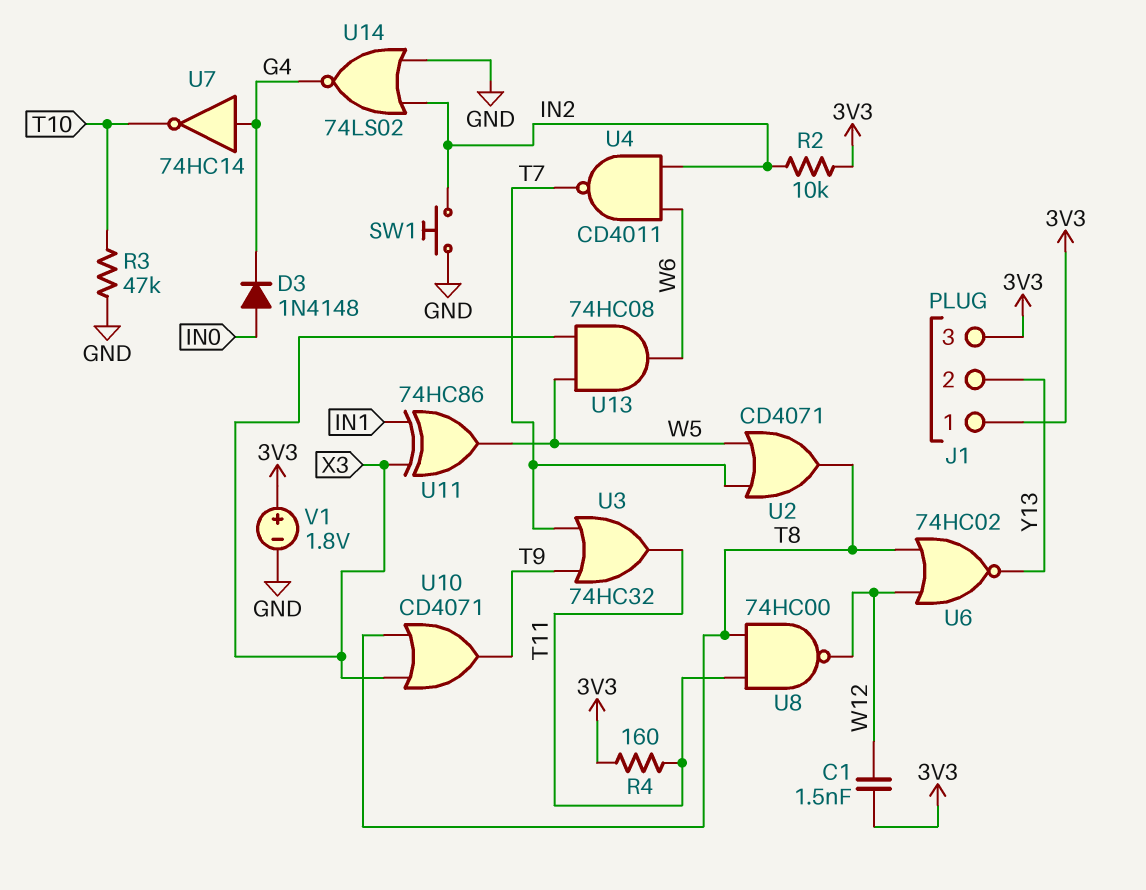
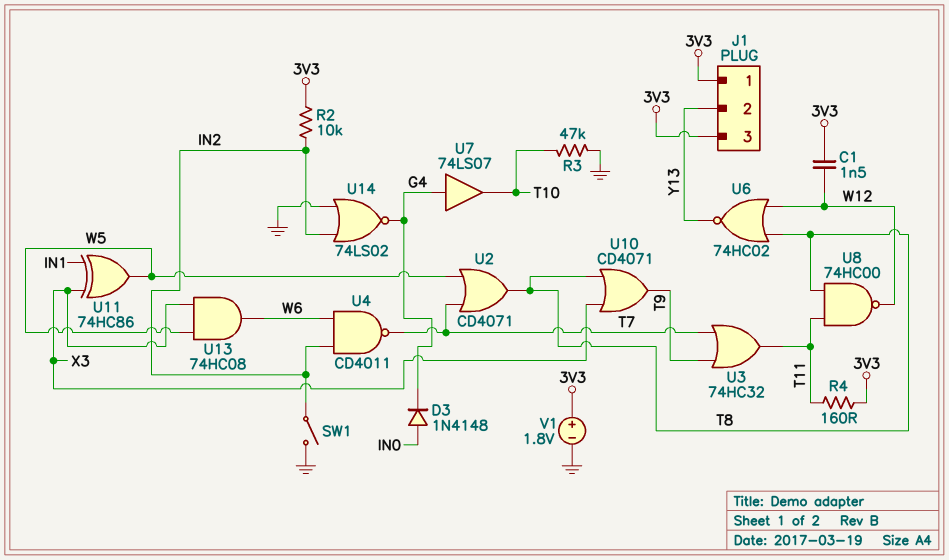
SW1: button (GND, IN2) -> switch (GND, IN2)
U7: NOT 74HC14 (in G4, out T10) -> buffer 74LS07 (in G4, out T10)

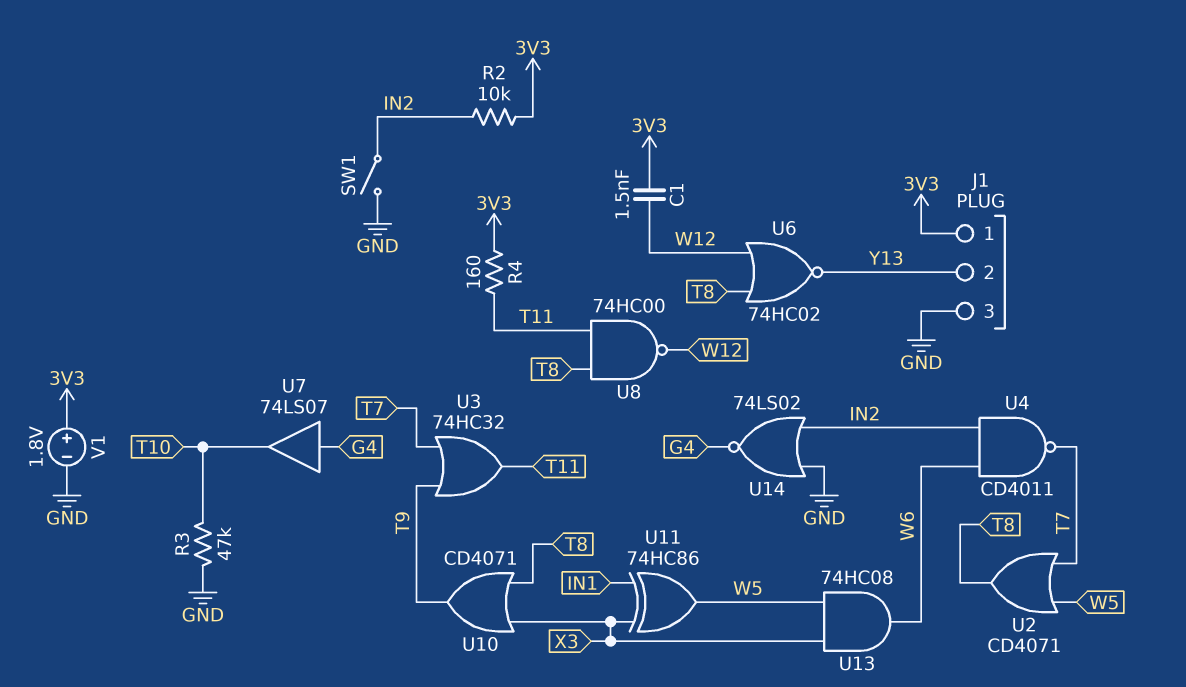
D3: diode 1N4148 (A IN0, K G4) -> none
J1 pin 3: 3V3 -> GND

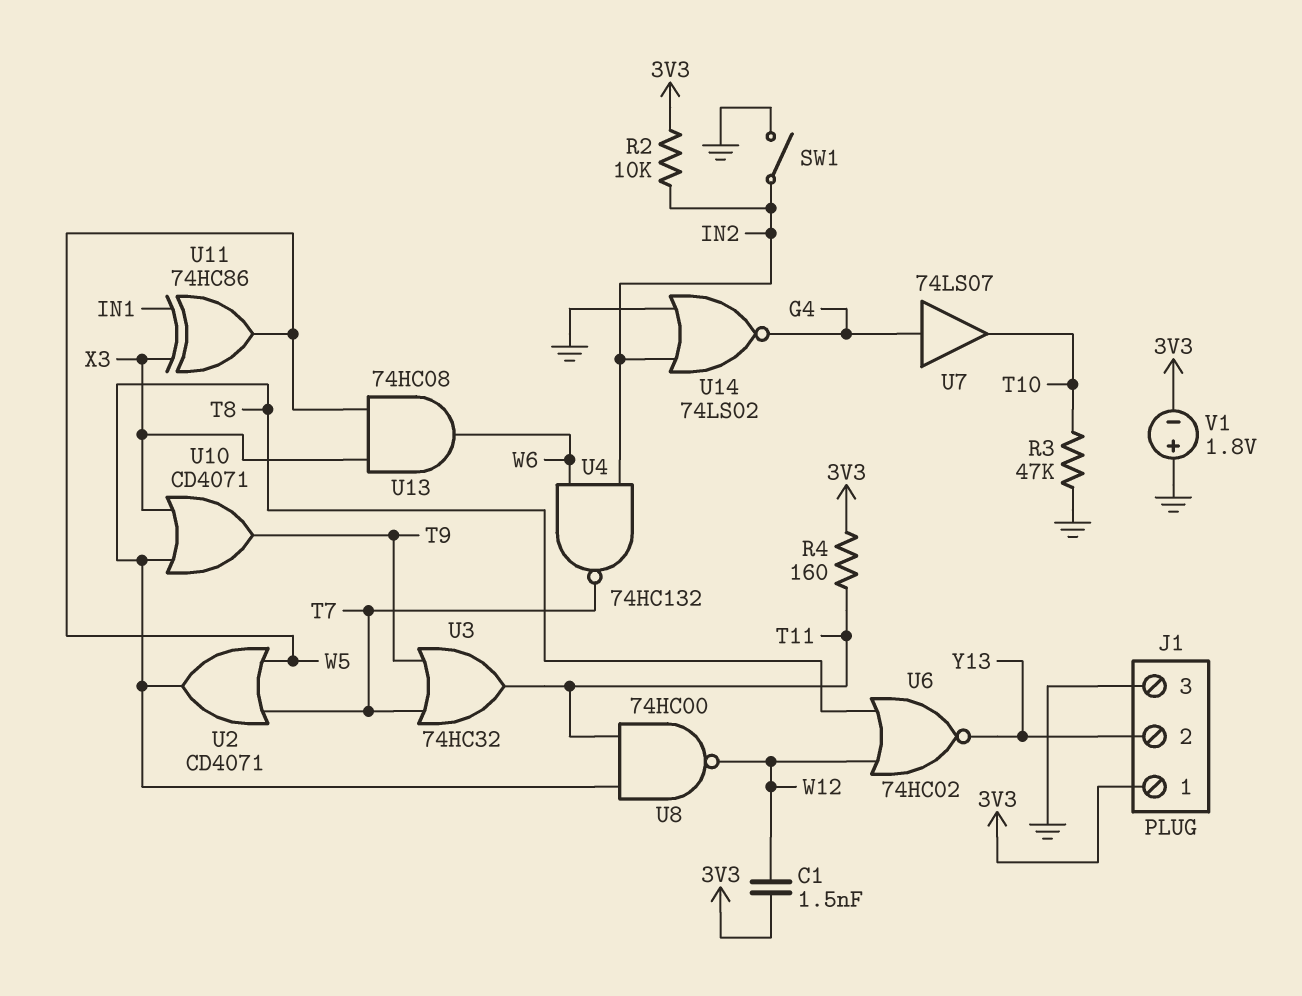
U4: NAND CD4011 (in IN2, in W6, out T7) -> NAND 74HC132 (in IN2, in W6, out T7)
V1: 1.8V (plus 3V3, minus GND) -> 1.8V (plus GND, minus 3V3)

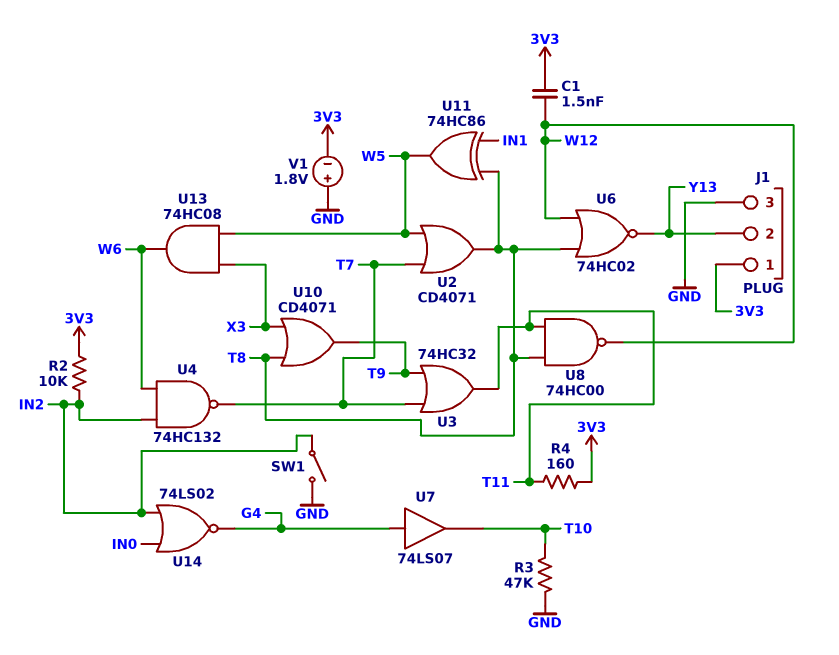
U11: XOR 74HC86 (in IN1, in X3, out W5) -> XOR 74HC86 (in IN1, in T8, out W5)
U14: NOR 74LS02 (in GND, in IN2, out G4) -> NOR 74LS02 (in IN0, in IN2, out G4)

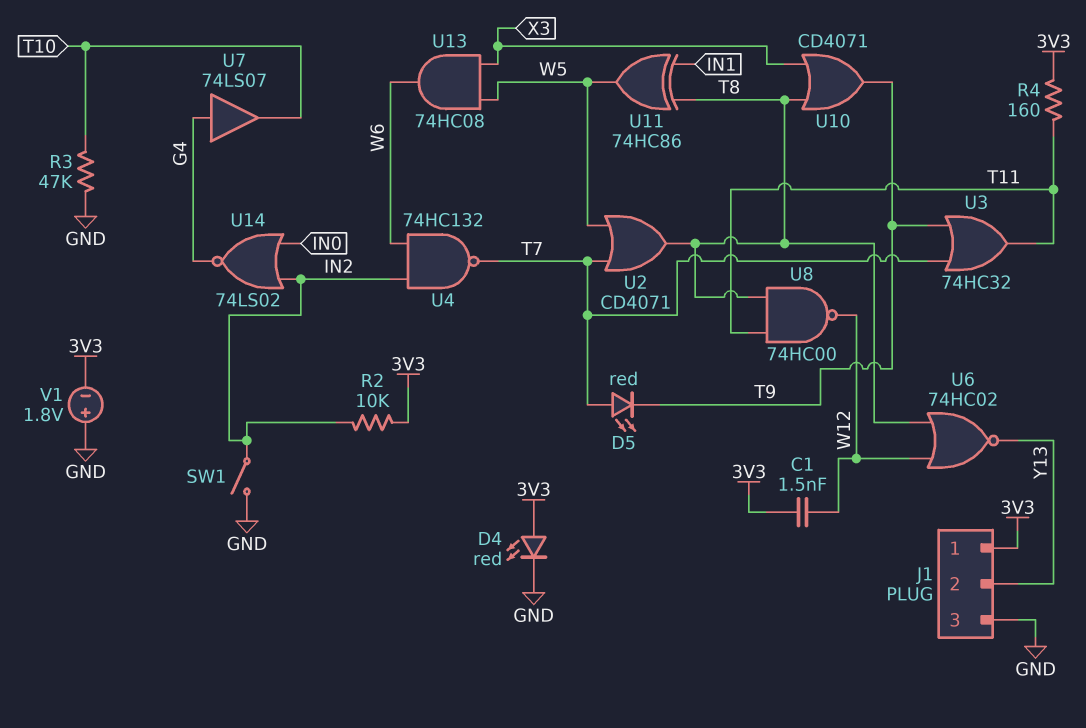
D4: none -> LED red (A 3V3, K GND)
D5: none -> LED red (A T7, K T9)

